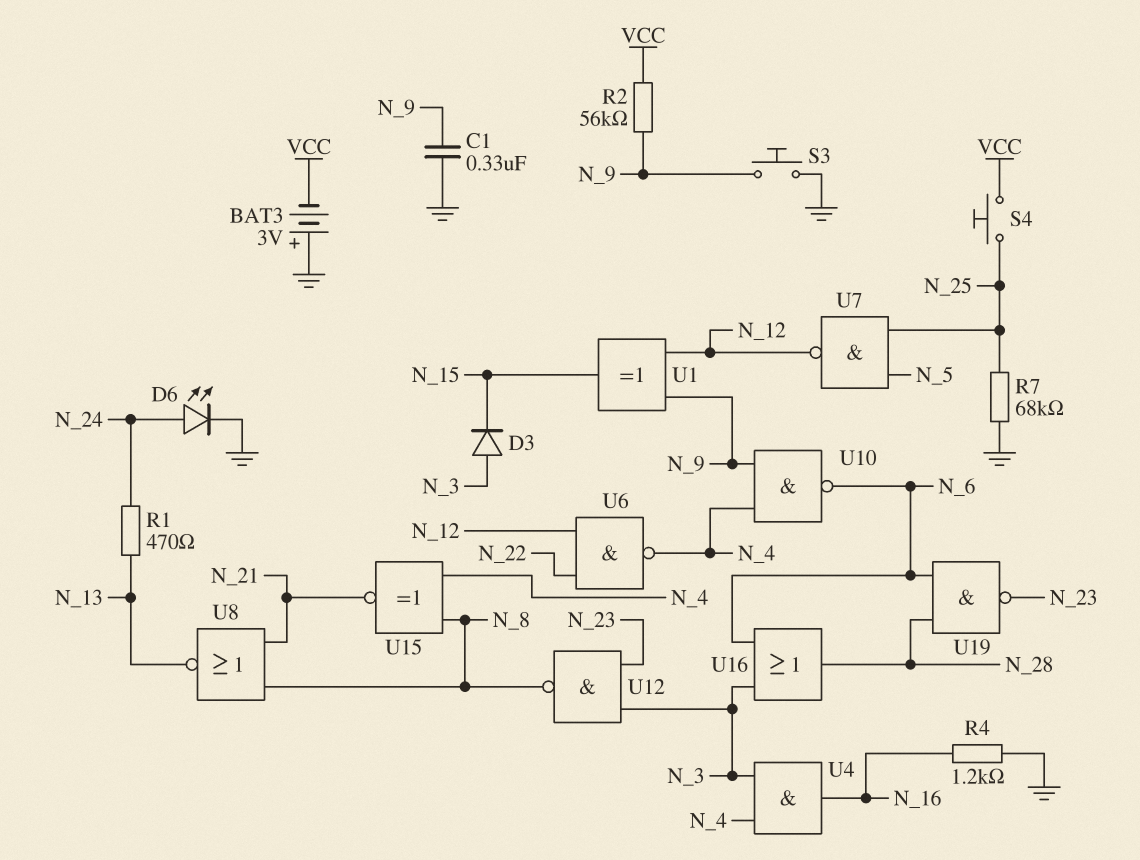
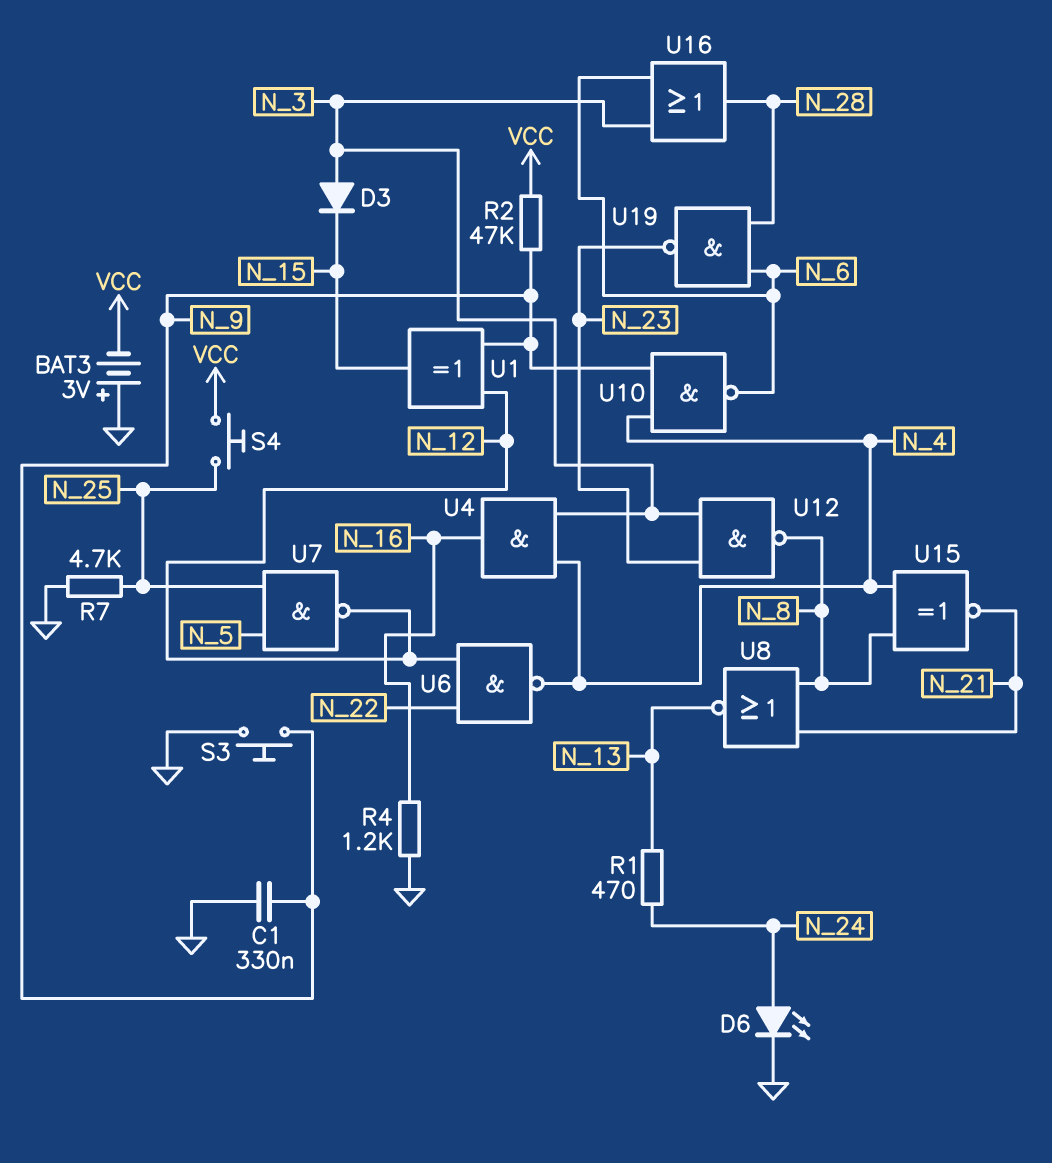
R2: 56k (N_9, VCC) -> 47k (N_9, VCC)
R7: 68k (GND, N_25) -> 4.7k (GND, N_25)

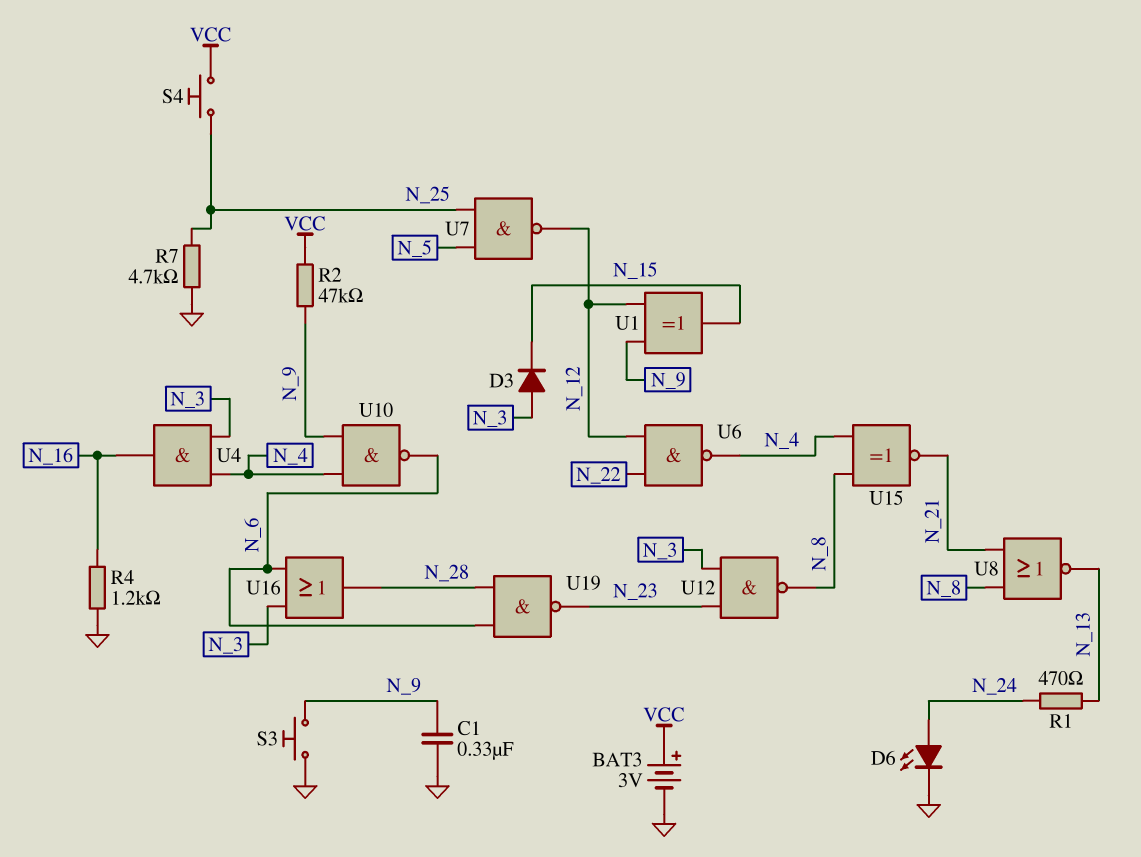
BAT3: 3V (plus GND, minus VCC) -> 3V (plus VCC, minus GND)

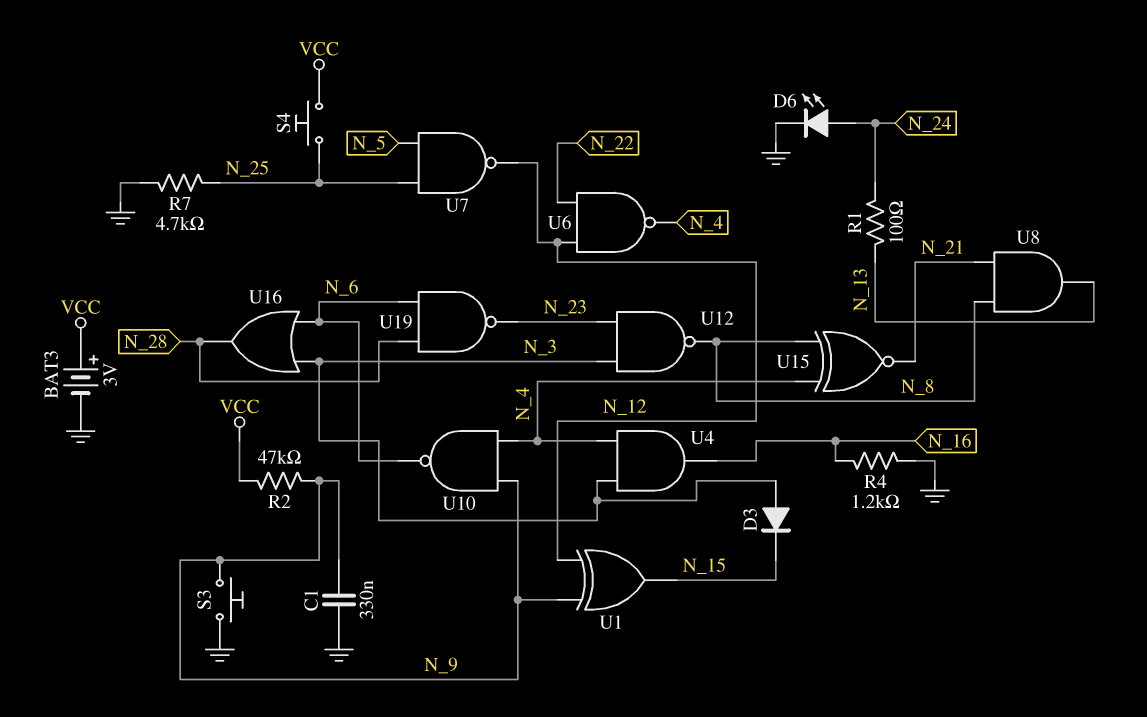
R1: 470 (N_13, N_24) -> 100 (N_13, N_24)
U8: NOR (in N_8, in N_21, out N_13) -> AND (in N_8, in N_21, out N_13)

